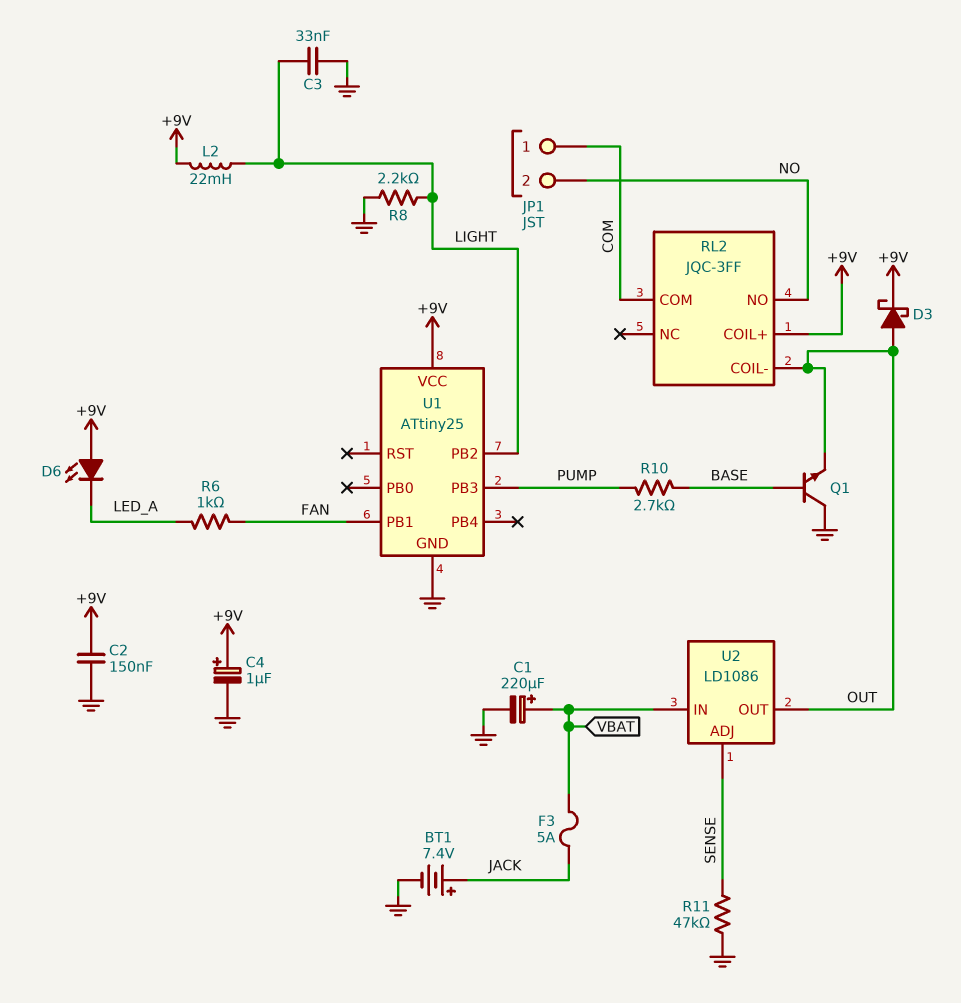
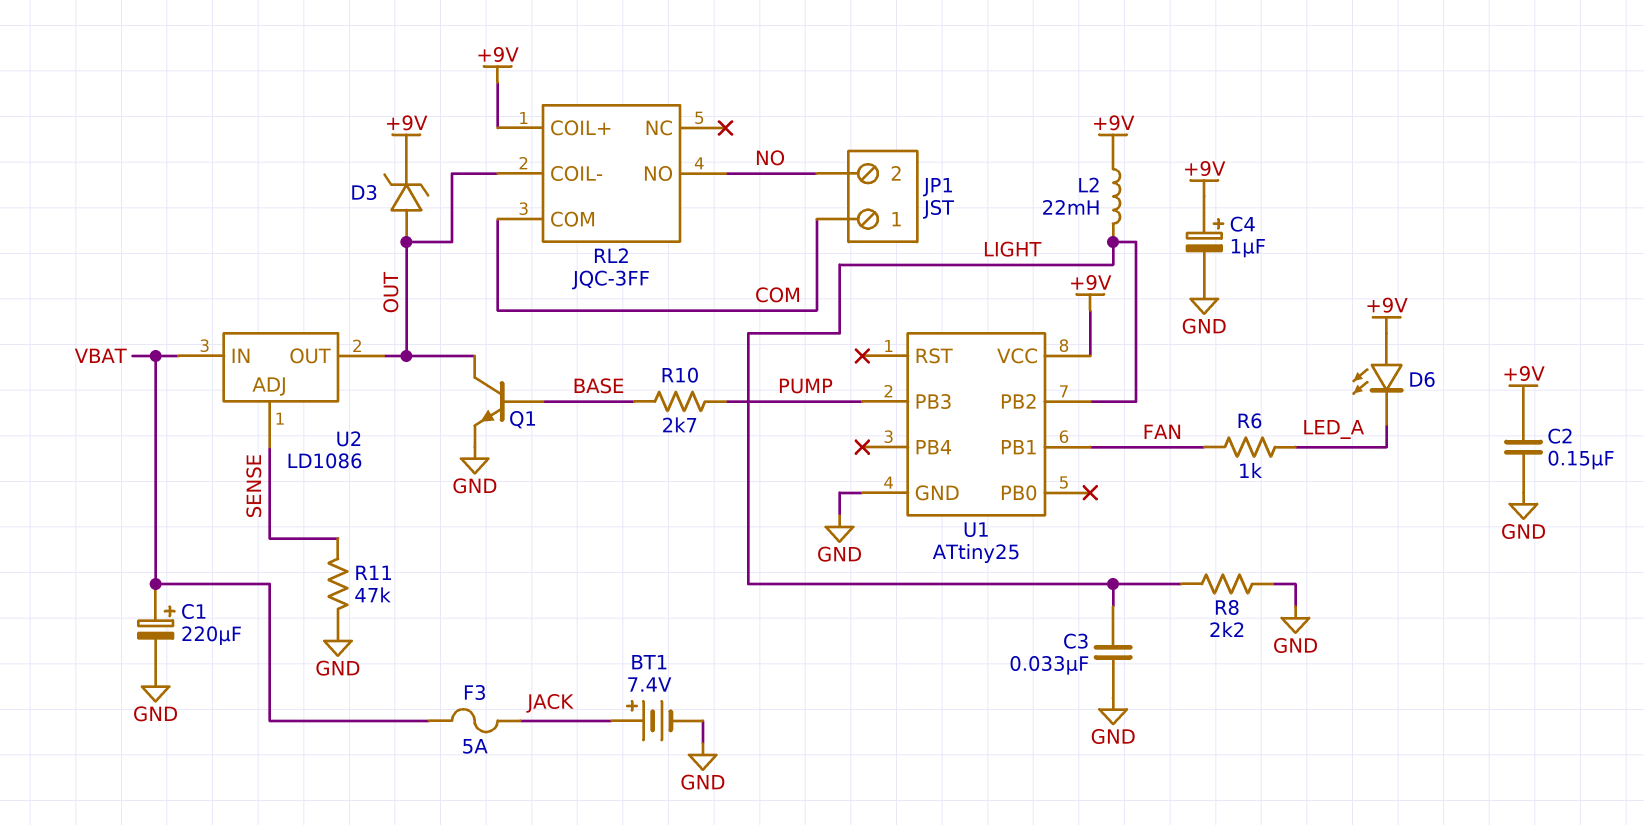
D3: schottky (A OUT, K +9V) -> zener (A OUT, K +9V)
Q1: NPN (B BASE, C GND, E OUT) -> NPN (B BASE, C OUT, E GND)

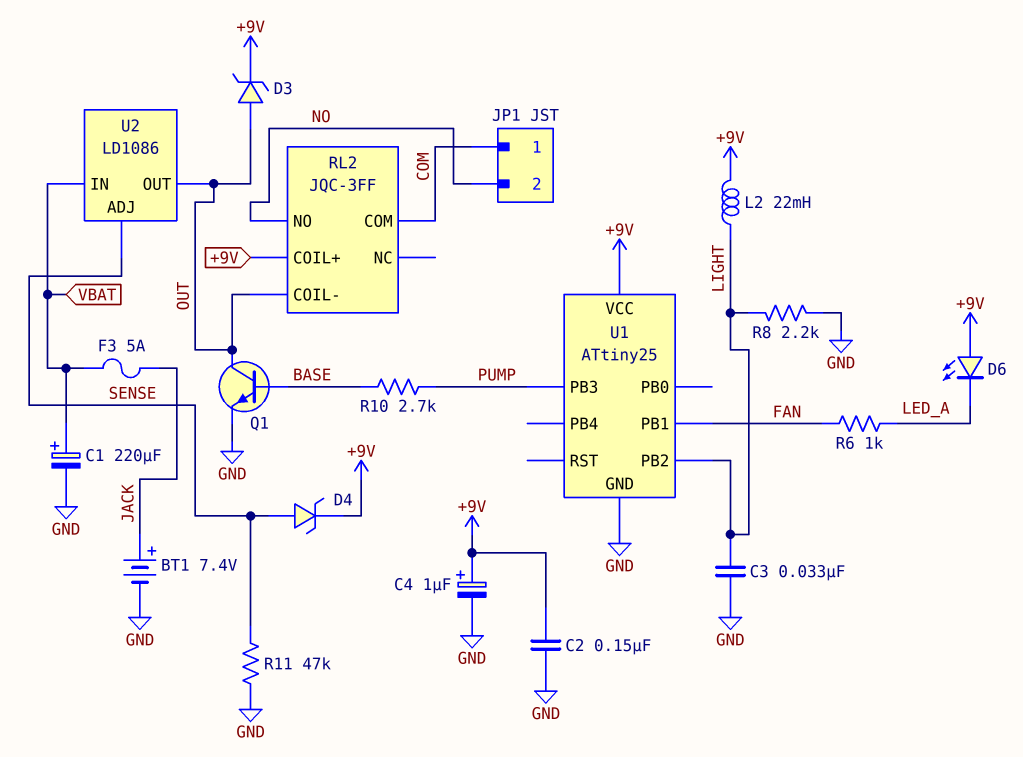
D4: none -> zener (A SENSE, K +9V)

